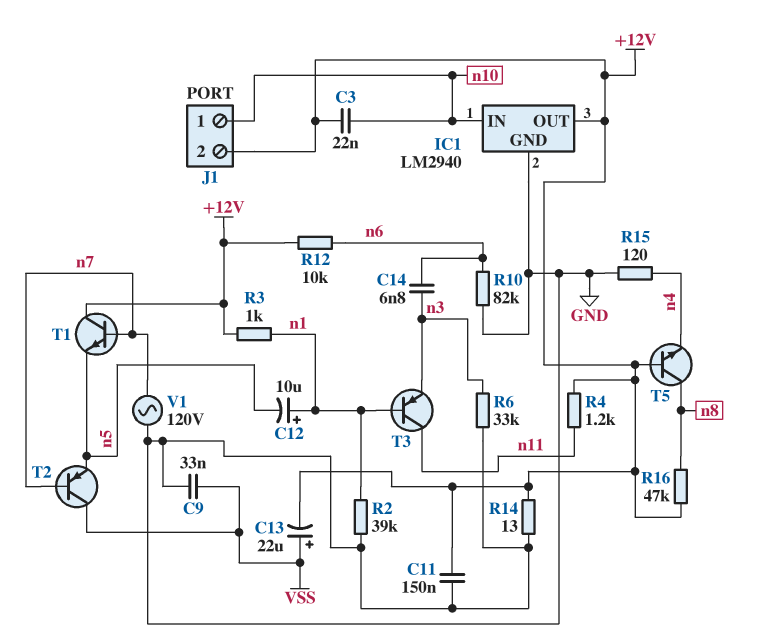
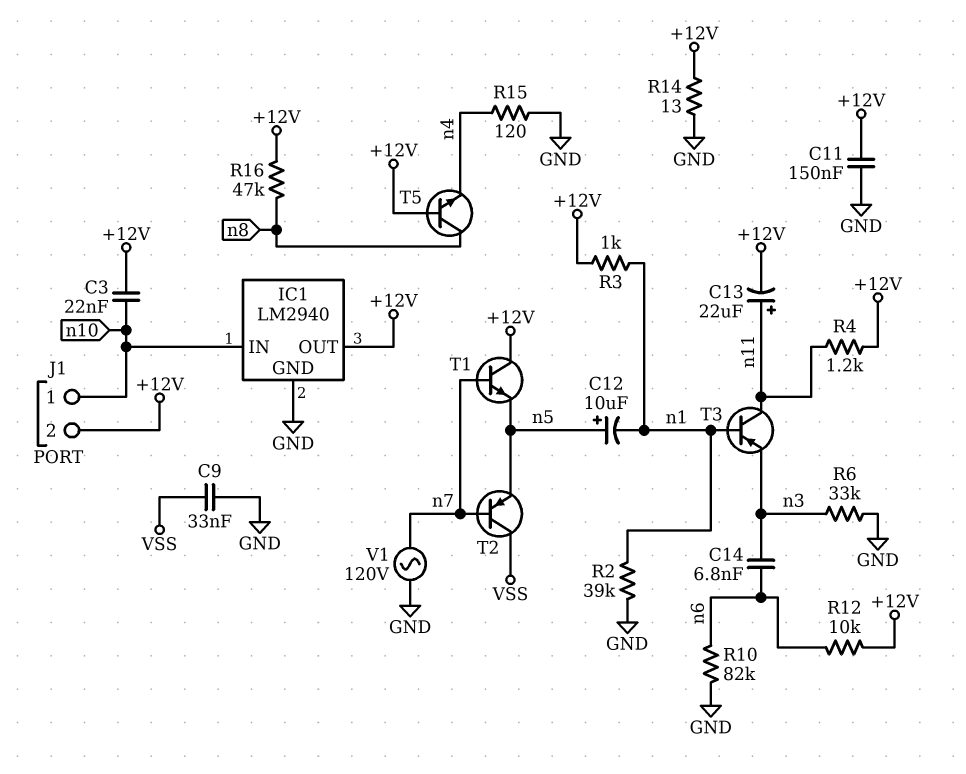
C12: 10uF (plus n1, minus n5) -> 10uF (plus n5, minus n1)
C13: 22uF (plus VSS, minus +12V) -> 22uF (plus n11, minus +12V)

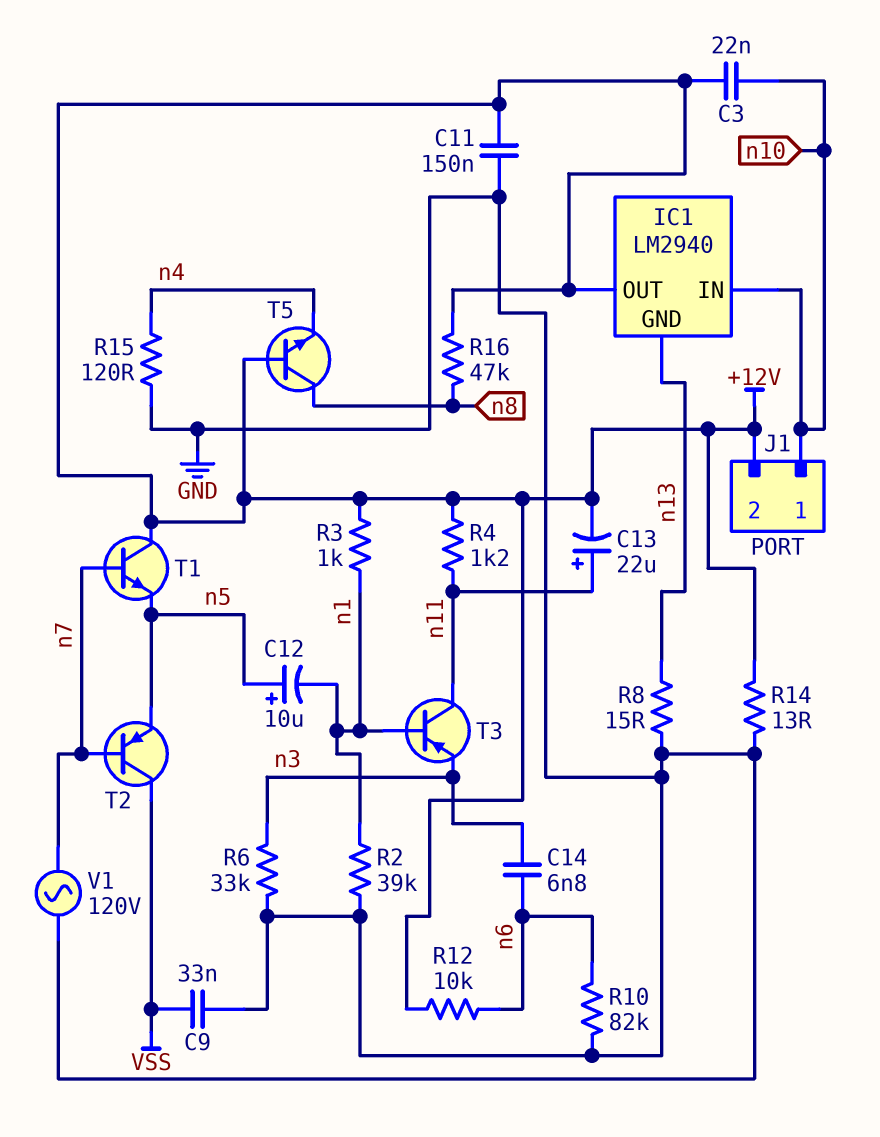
IC1 pin GND: GND -> n13
R8: none -> 15 (GND, n13)

